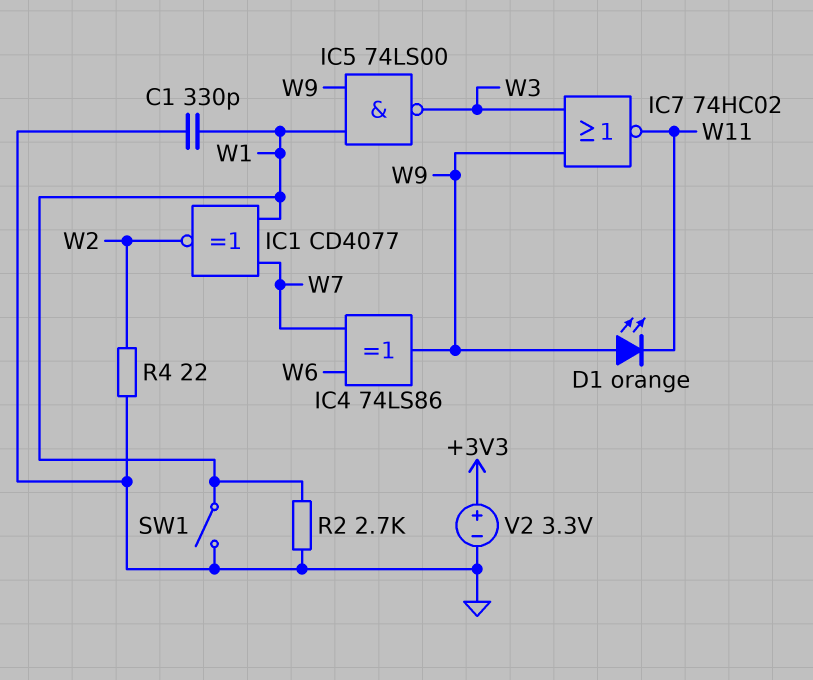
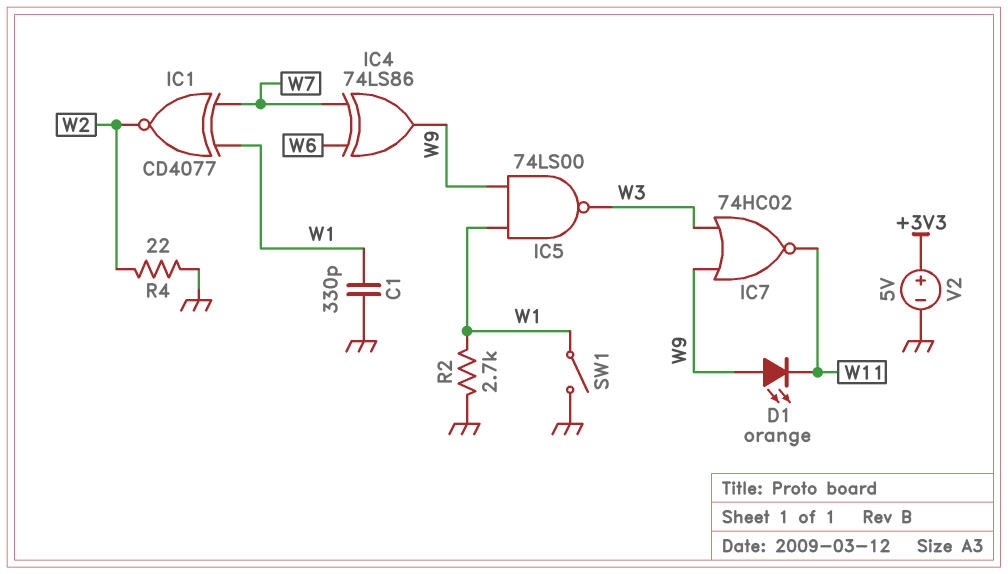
V2: 3.3V (plus +3V3, minus GND) -> 5V (plus +3V3, minus GND)

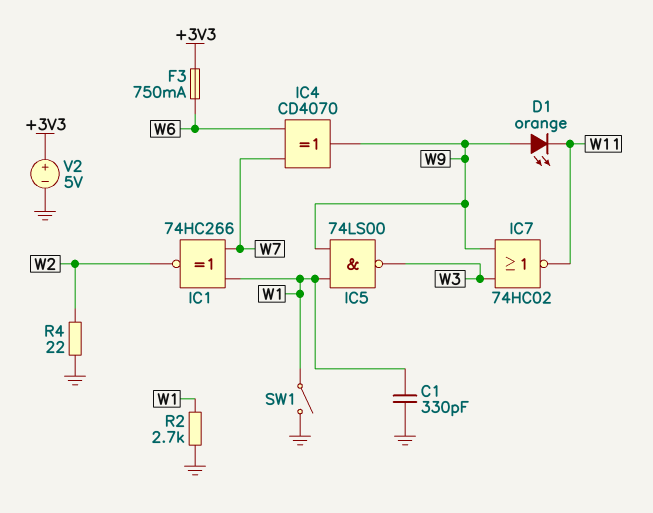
F3: none -> 750mA (+3V3, W6)
IC1: XNOR CD4077 (in W1, in W7, out W2) -> XNOR 74HC266 (in W1, in W7, out W2)
IC4: XOR 74LS86 (in W6, in W7, out W9) -> XOR CD4070 (in W6, in W7, out W9)

